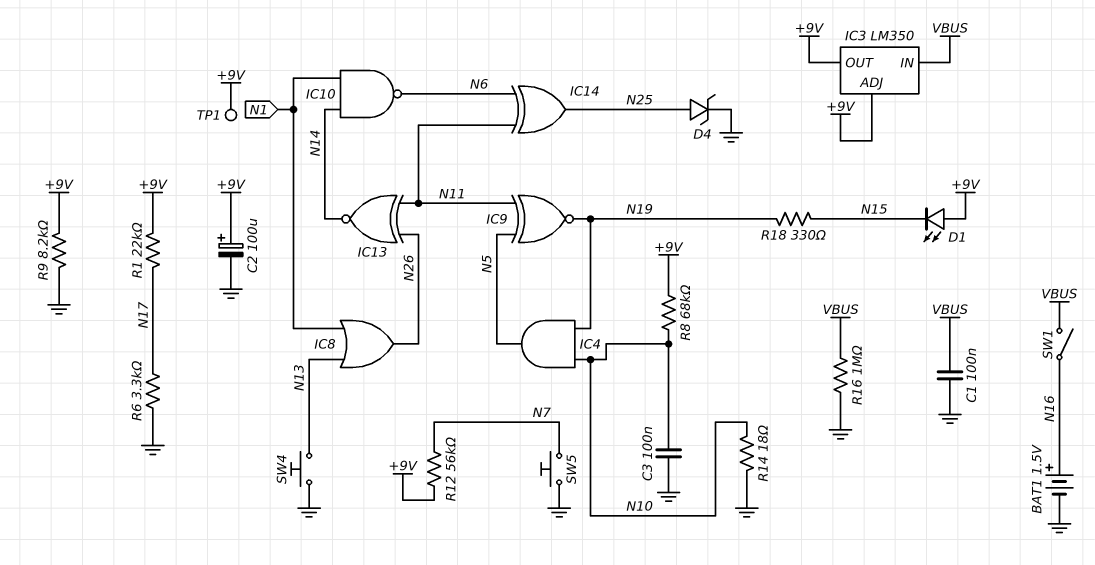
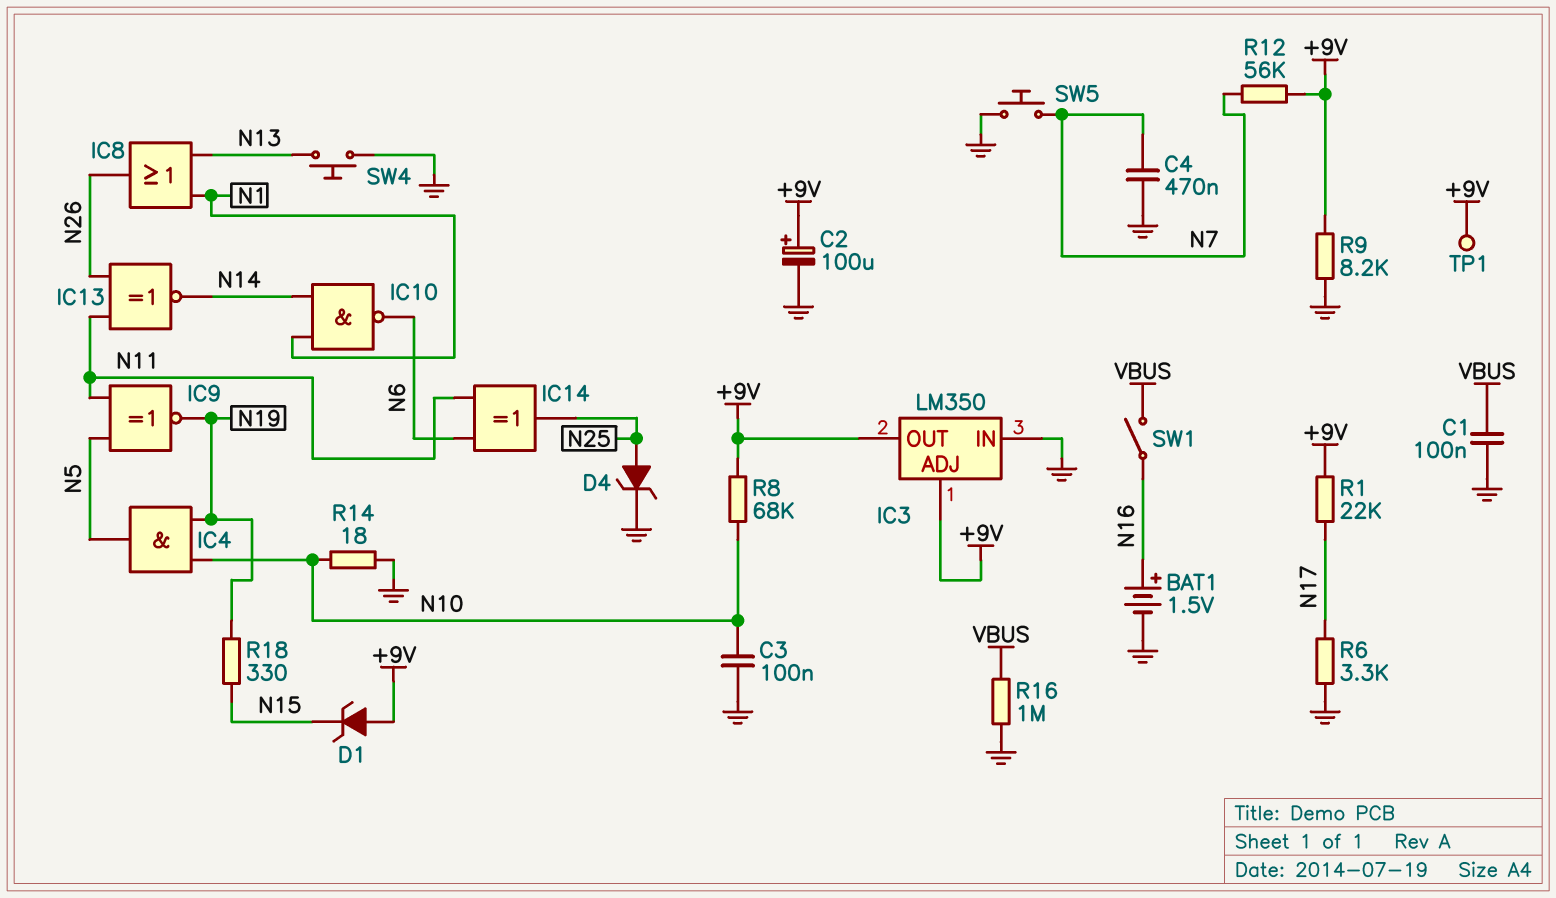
C4: none -> 470nF (GND, N7)
D1: LED (A +9V, K N15) -> zener (A +9V, K N15)
IC3 pin IN: VBUS -> GND

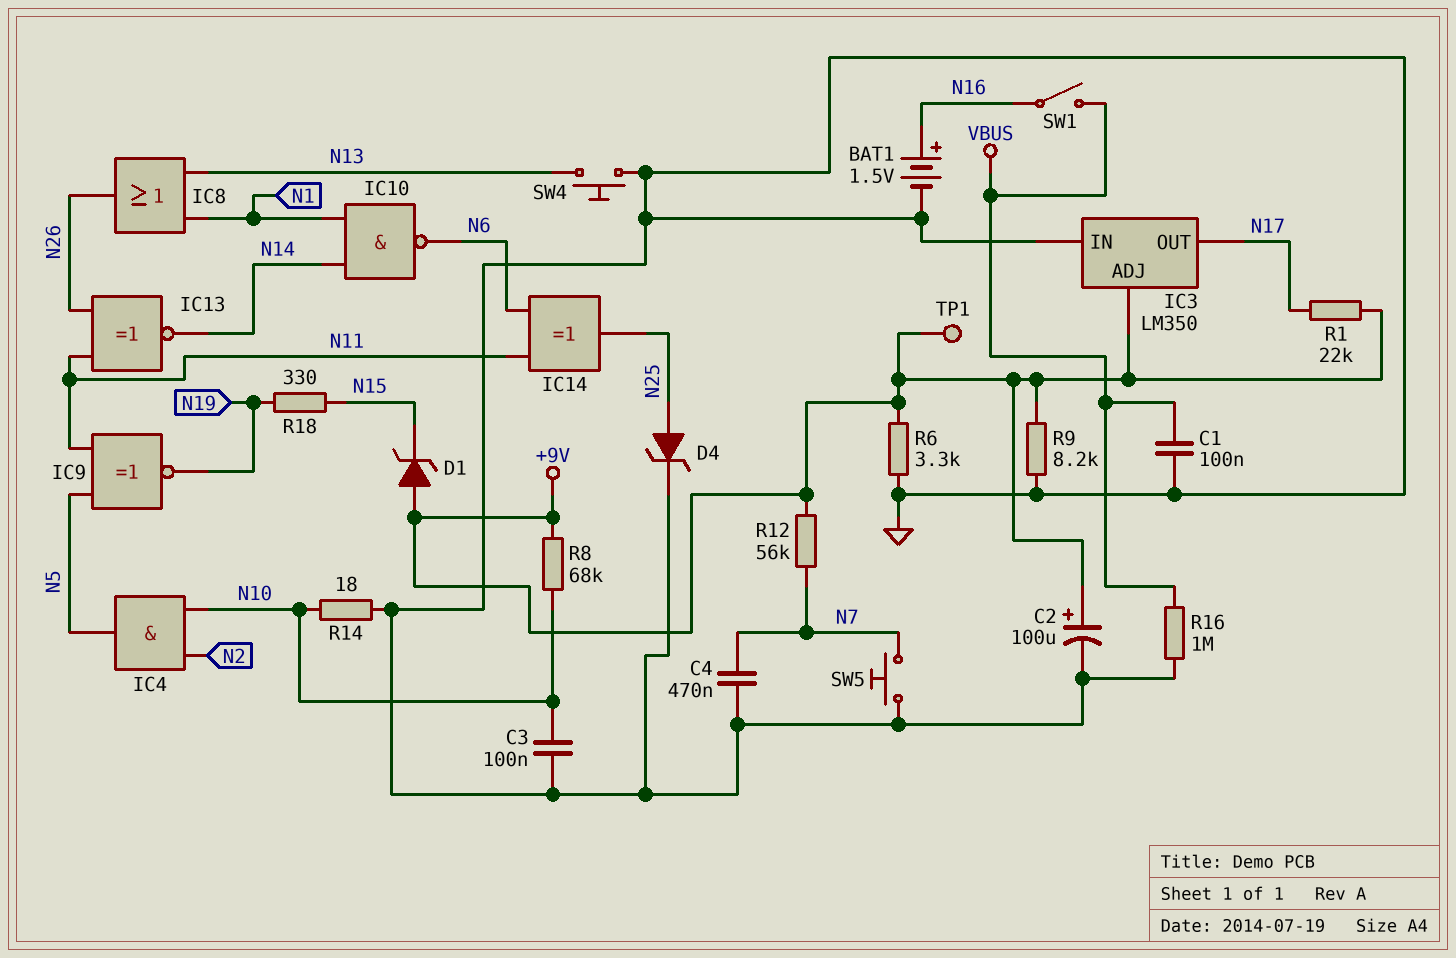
IC3 pin OUT: +9V -> N17
IC4: AND (in N10, in N19, out N5) -> AND (in N2, in N10, out N5)
R6: 3.3k (GND, N17) -> 3.3k (+9V, GND)

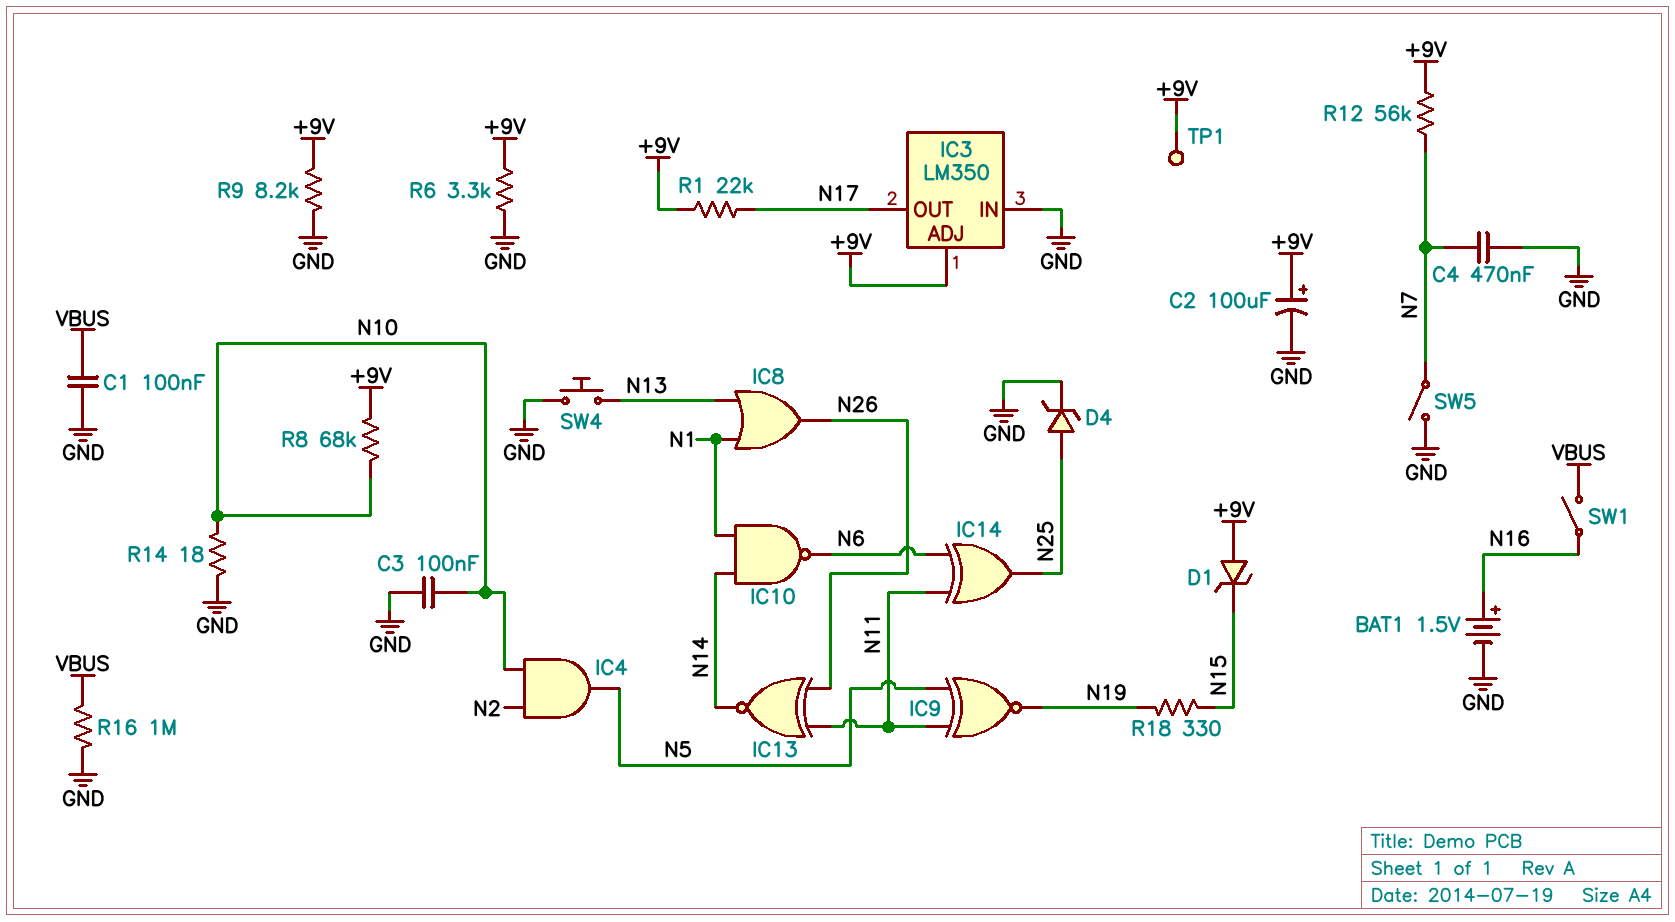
SW5: button (GND, N7) -> switch (GND, N7)

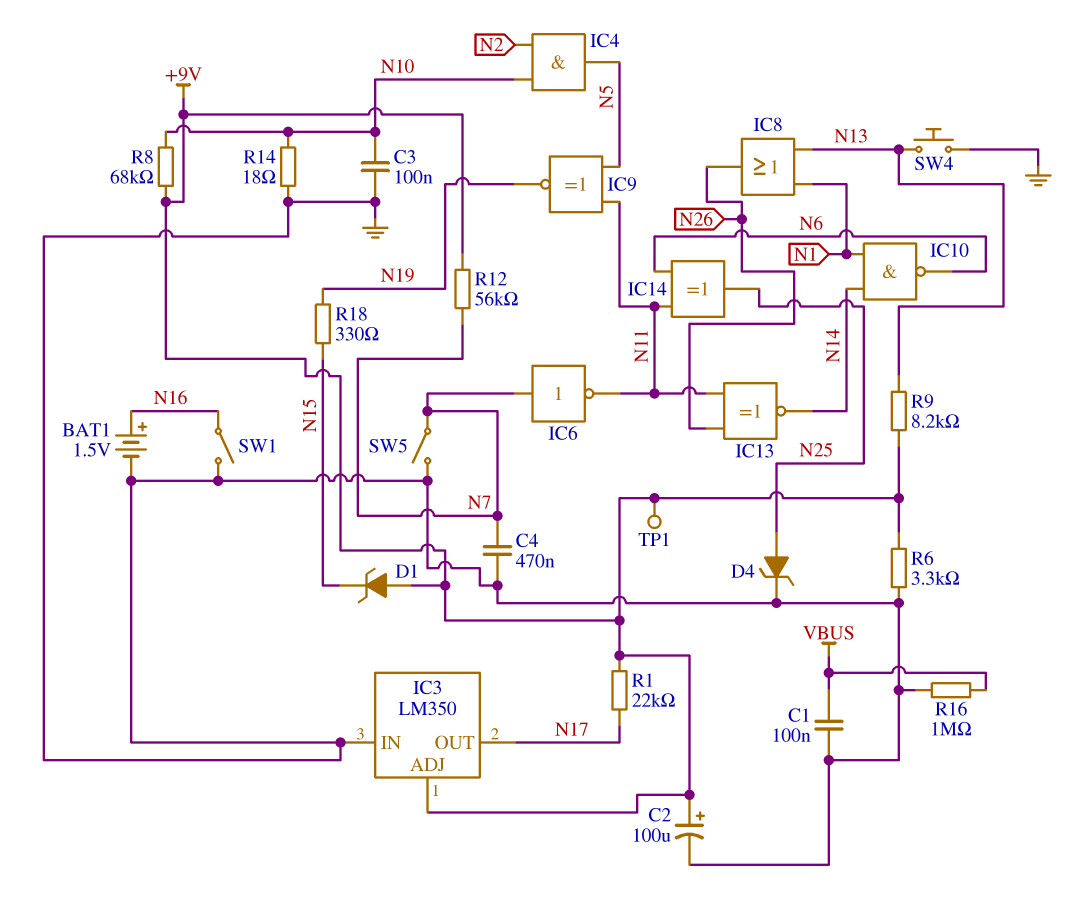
IC6: none -> NOT (in N7, out N11)
R9: 8.2k (+9V, GND) -> 8.2k (+9V, N13)
SW1: switch (N16, VBUS) -> switch (GND, N16)

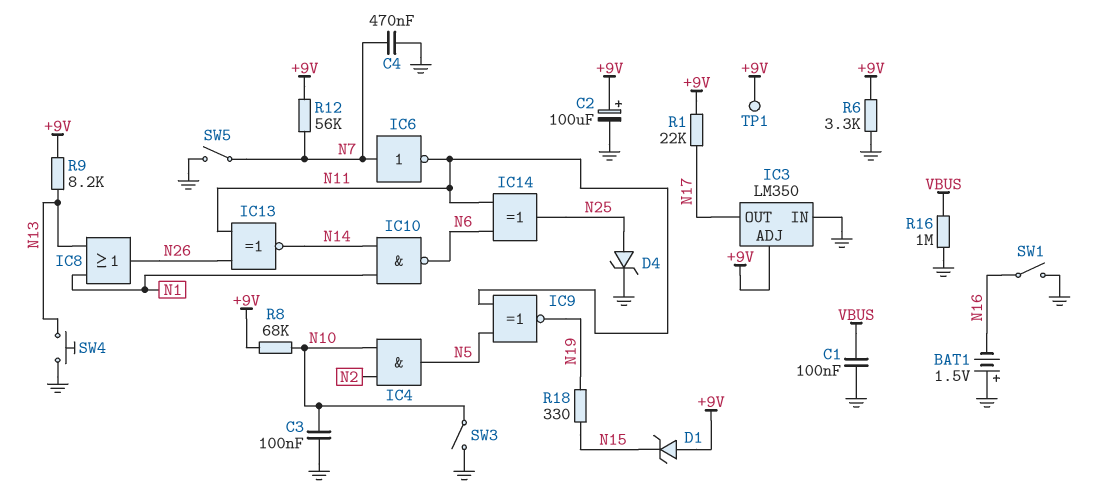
BAT1: 1.5V (plus N16, minus GND) -> 1.5V (plus GND, minus N16)
R14: 18 (GND, N10) -> none
SW3: none -> switch (GND, N10)

